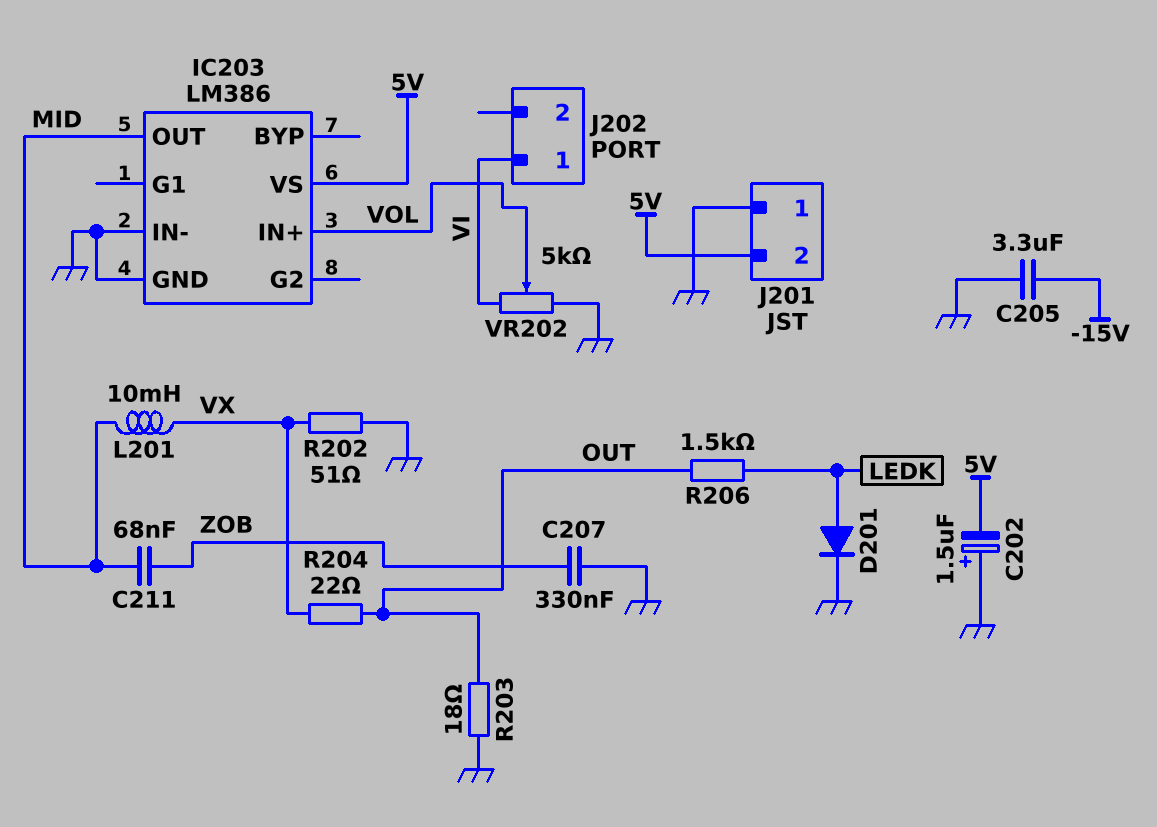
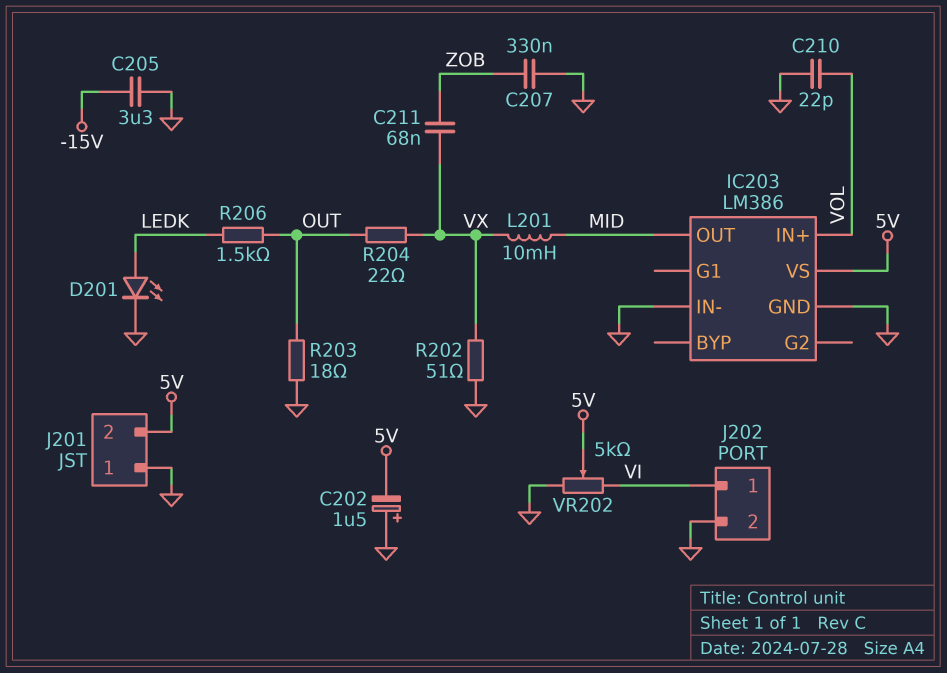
C210: none -> 22pF (GND, VOL)
C211: 68nF (MID, ZOB) -> 68nF (VX, ZOB)
D201: diode (A LEDK, K GND) -> LED (A LEDK, K GND)
J202 pin 2: none -> GND
VR202: 5k (GND, VI, wiper VOL) -> 5k (GND, VI, wiper 5V)

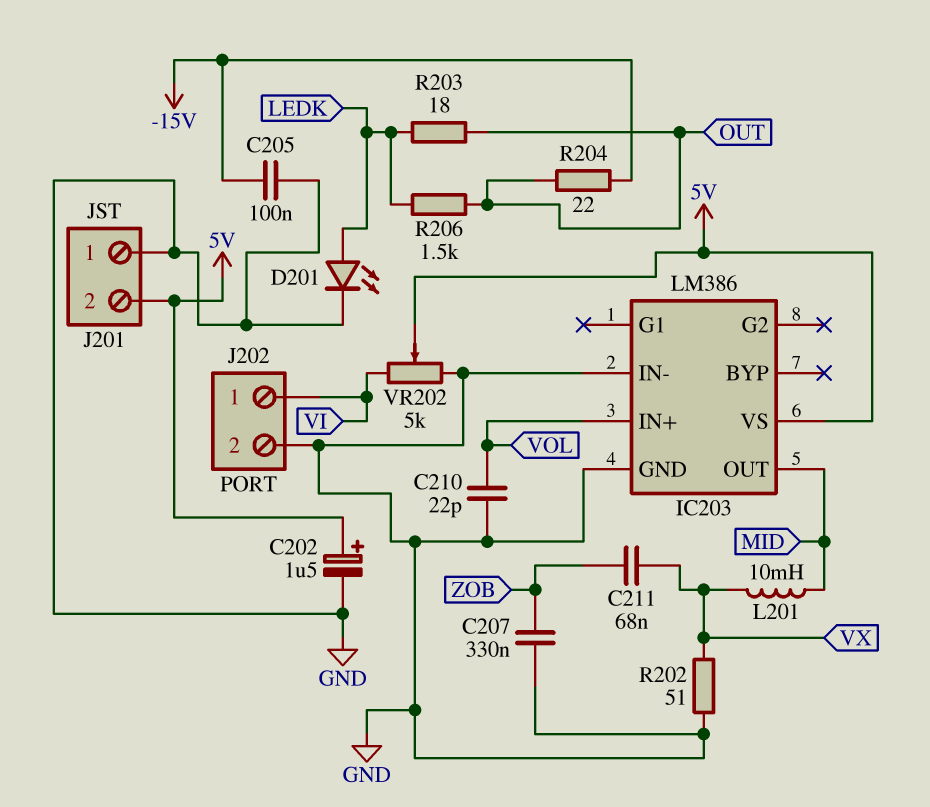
C202: 1.5uF (plus GND, minus 5V) -> 1.5uF (plus 5V, minus GND)
C205: 3.3uF (-15V, GND) -> 100nF (-15V, GND)
R203: 18 (GND, OUT) -> 18 (LEDK, OUT)
R204: 22 (OUT, VX) -> 22 (-15V, OUT)

